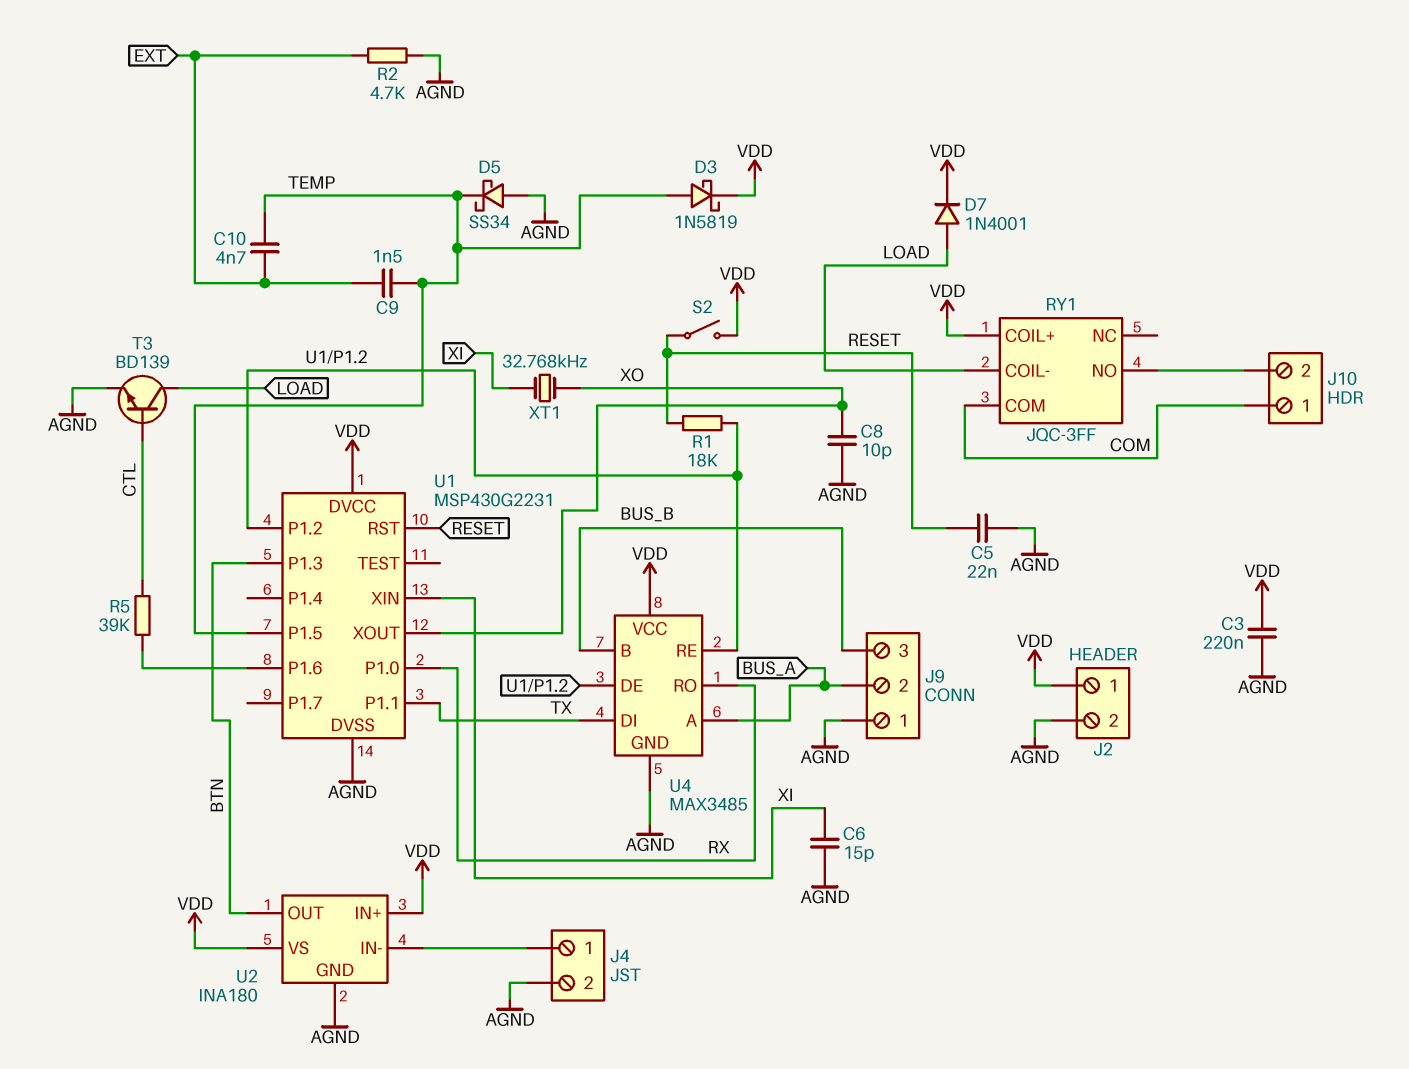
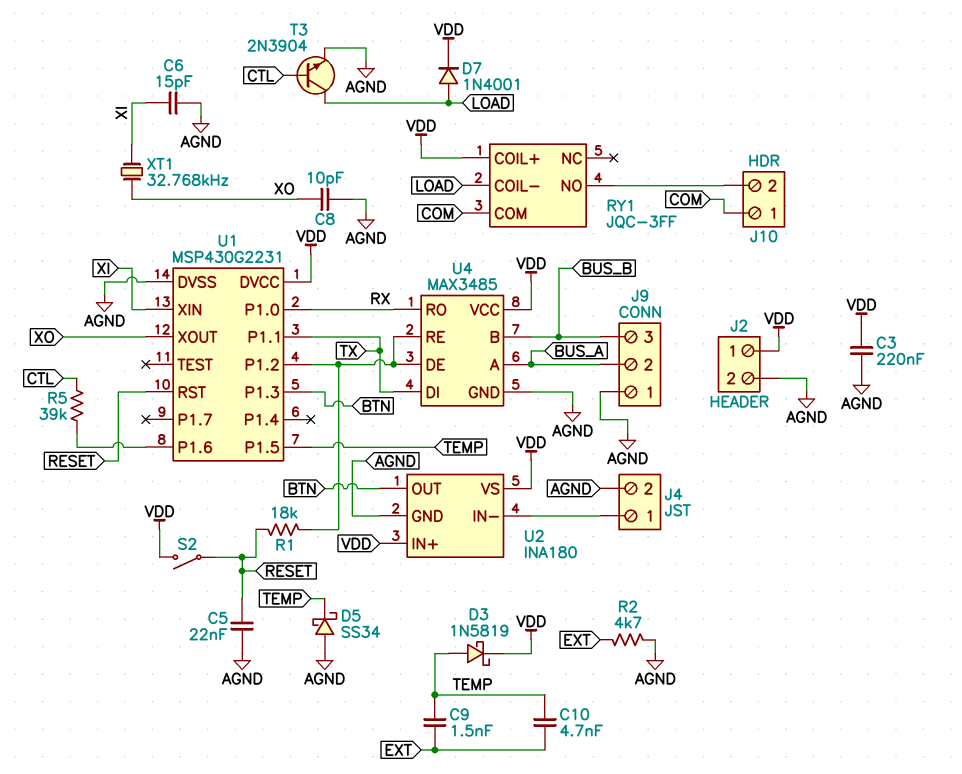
T3: NPN BD139 (B CTL, C LOAD, E AGND) -> NPN 2N3904 (B CTL, C LOAD, E AGND)

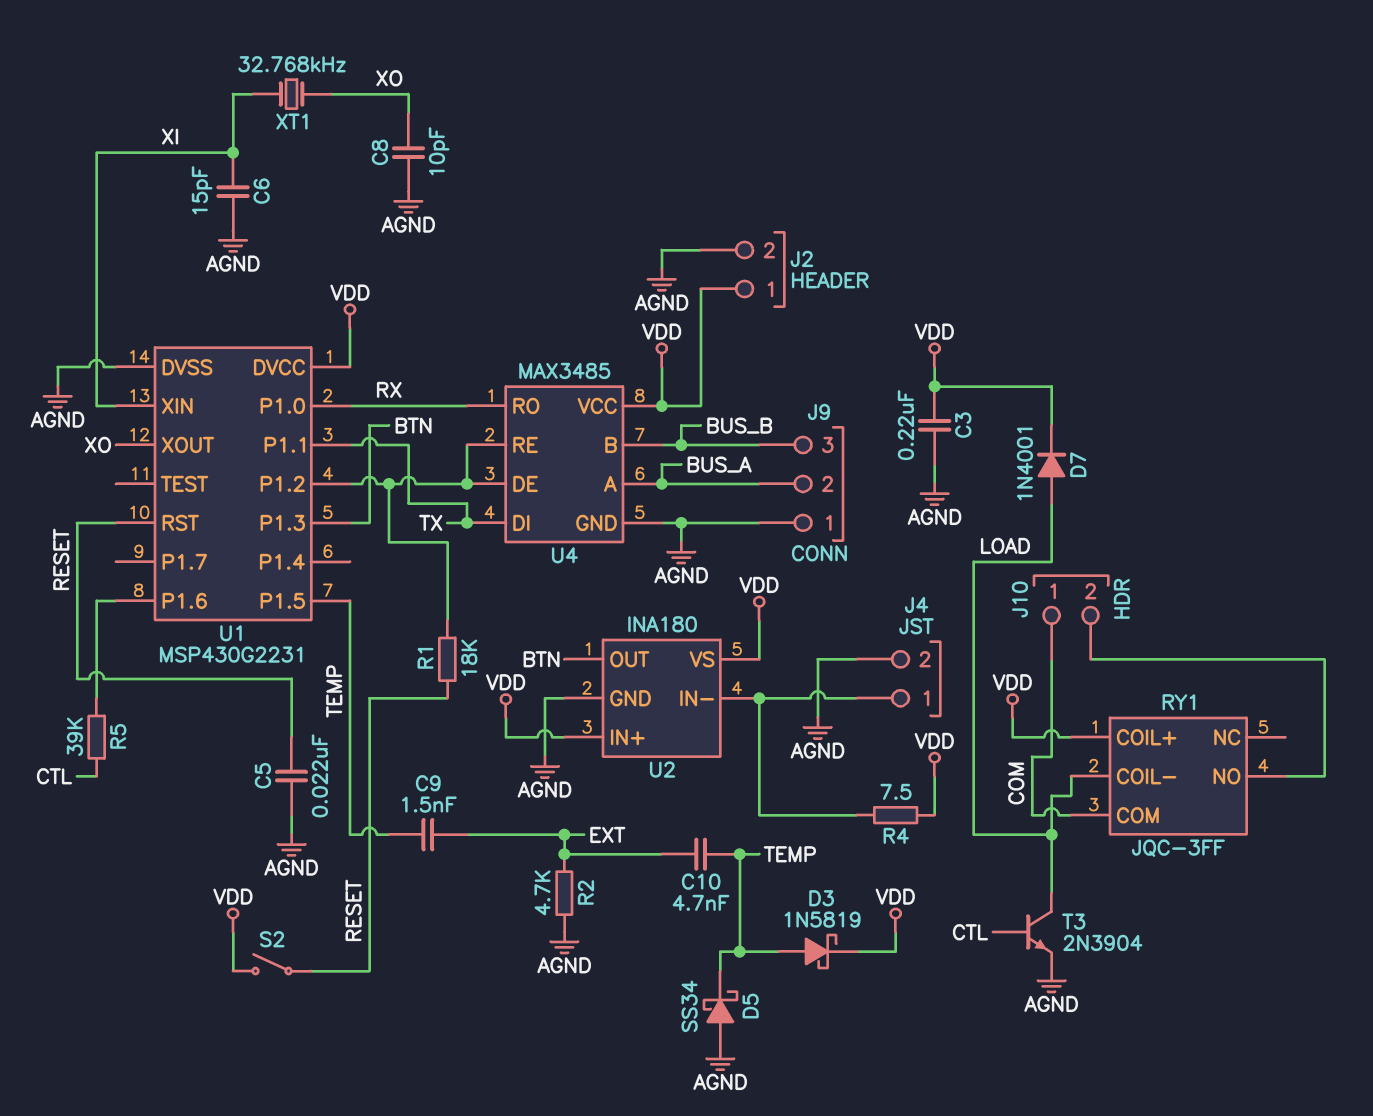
R4: none -> 7.5 (J4/1, VDD)

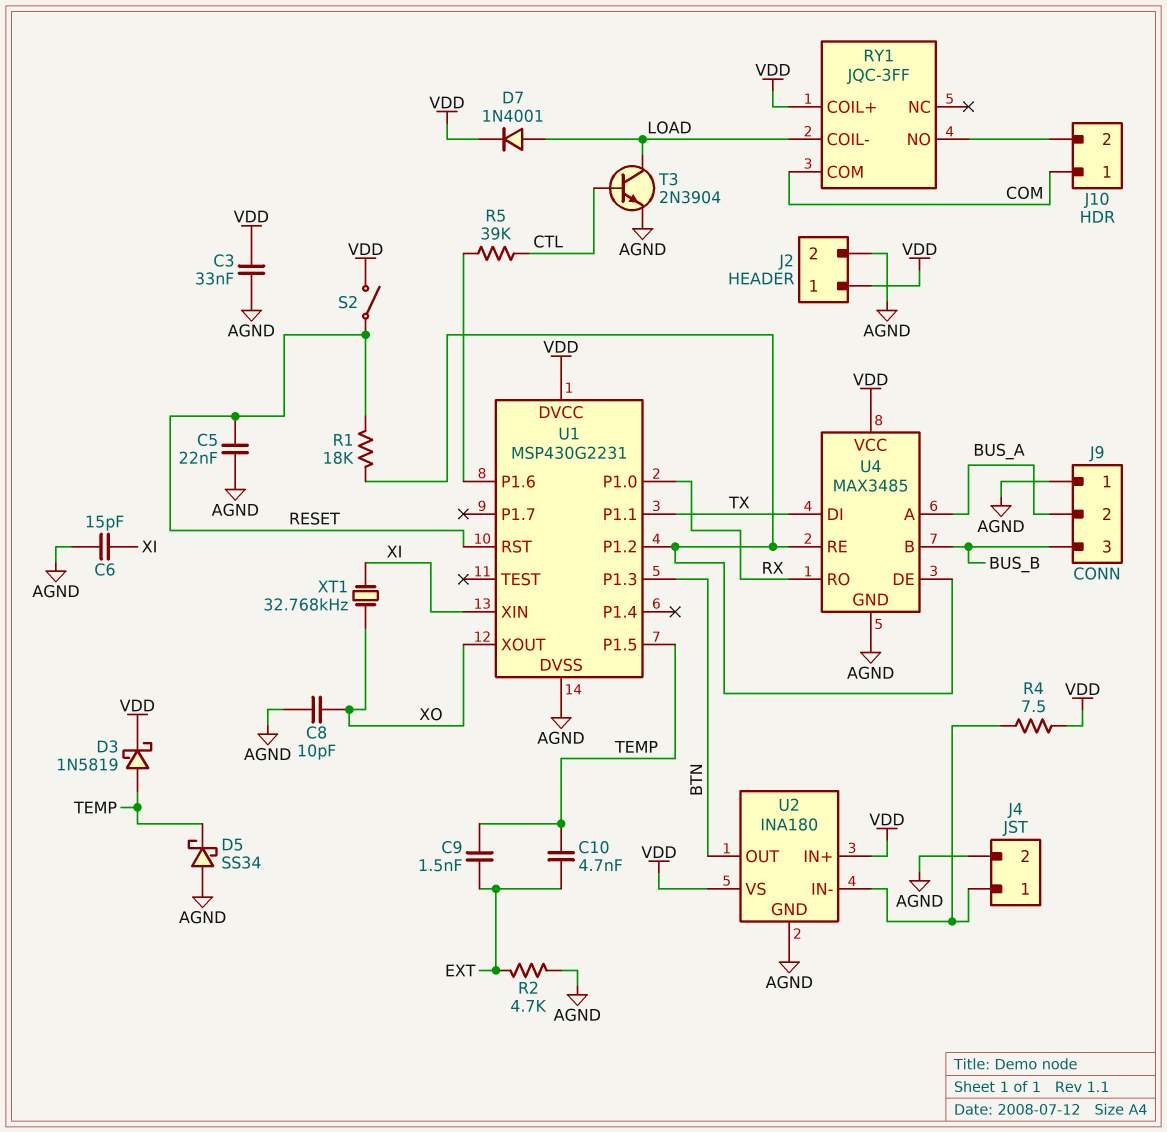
C3: 220nF (AGND, VDD) -> 33nF (AGND, VDD)

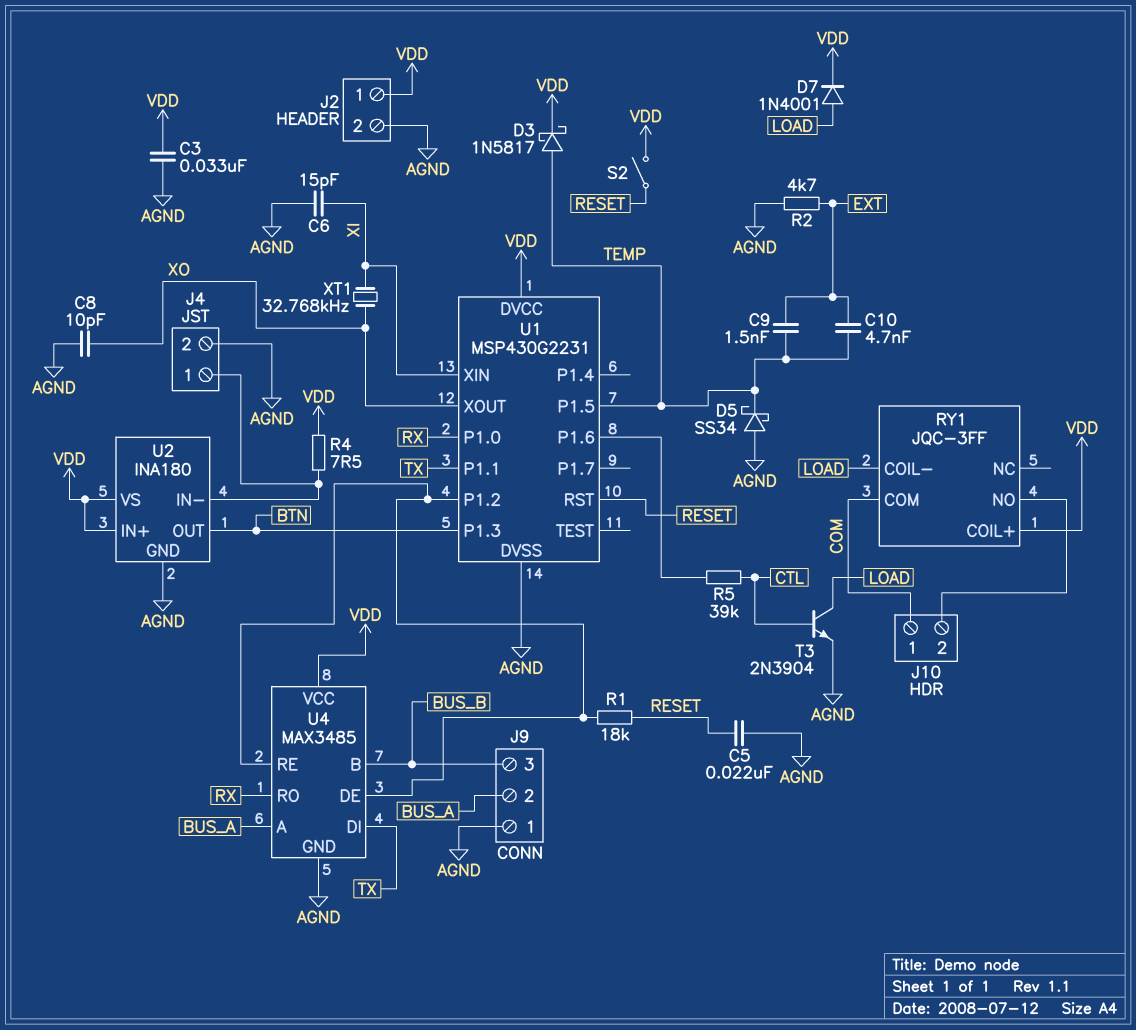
D3: schottky 1N5819 (A TEMP, K VDD) -> schottky 1N5817 (A TEMP, K VDD)

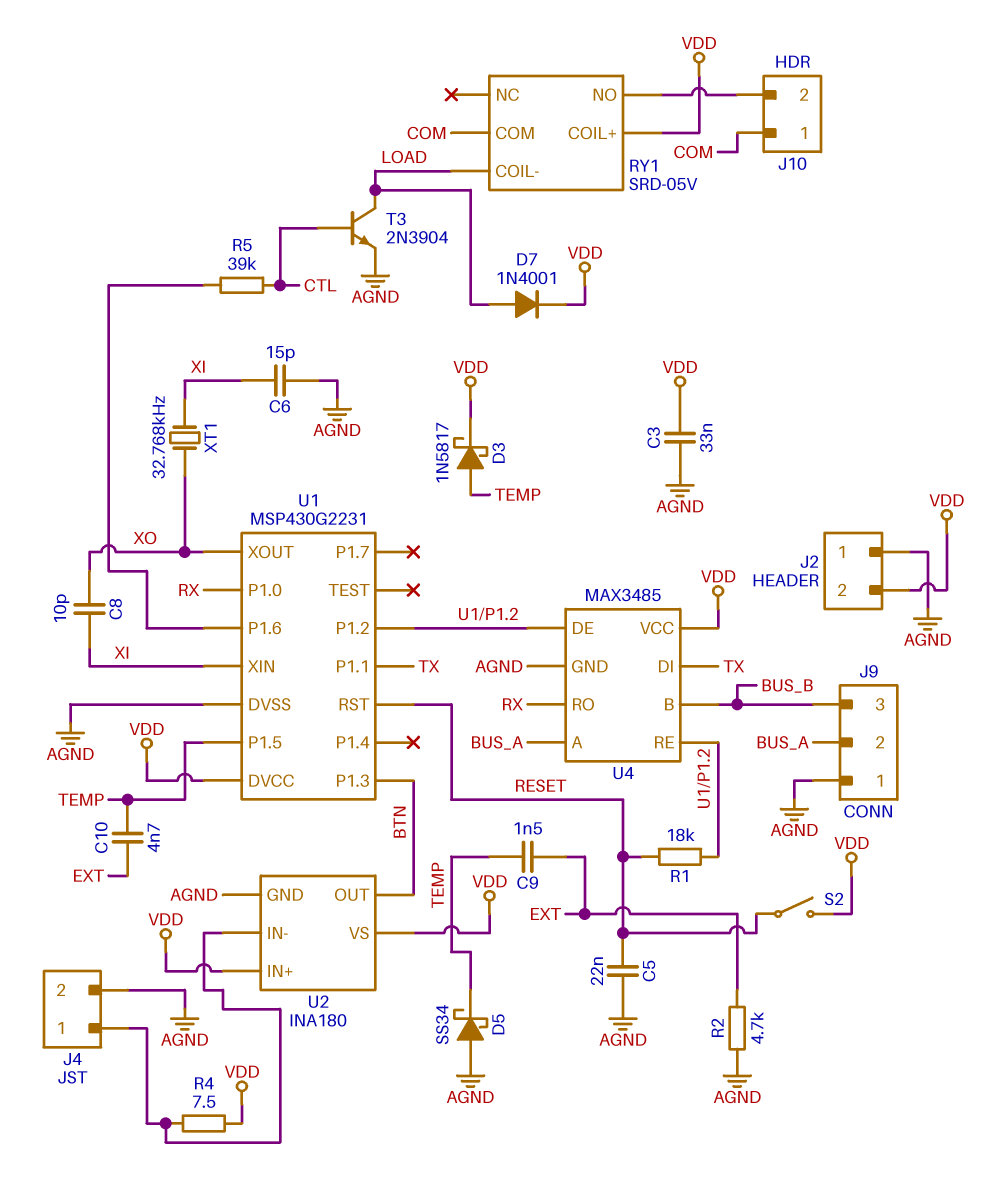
C8: 10pF (AGND, XO) -> 10pF (XI, XO)
J2 pin 1: VDD -> AGND
J2 pin 2: AGND -> VDD
RY1: JQC-3FF -> SRD-05V

